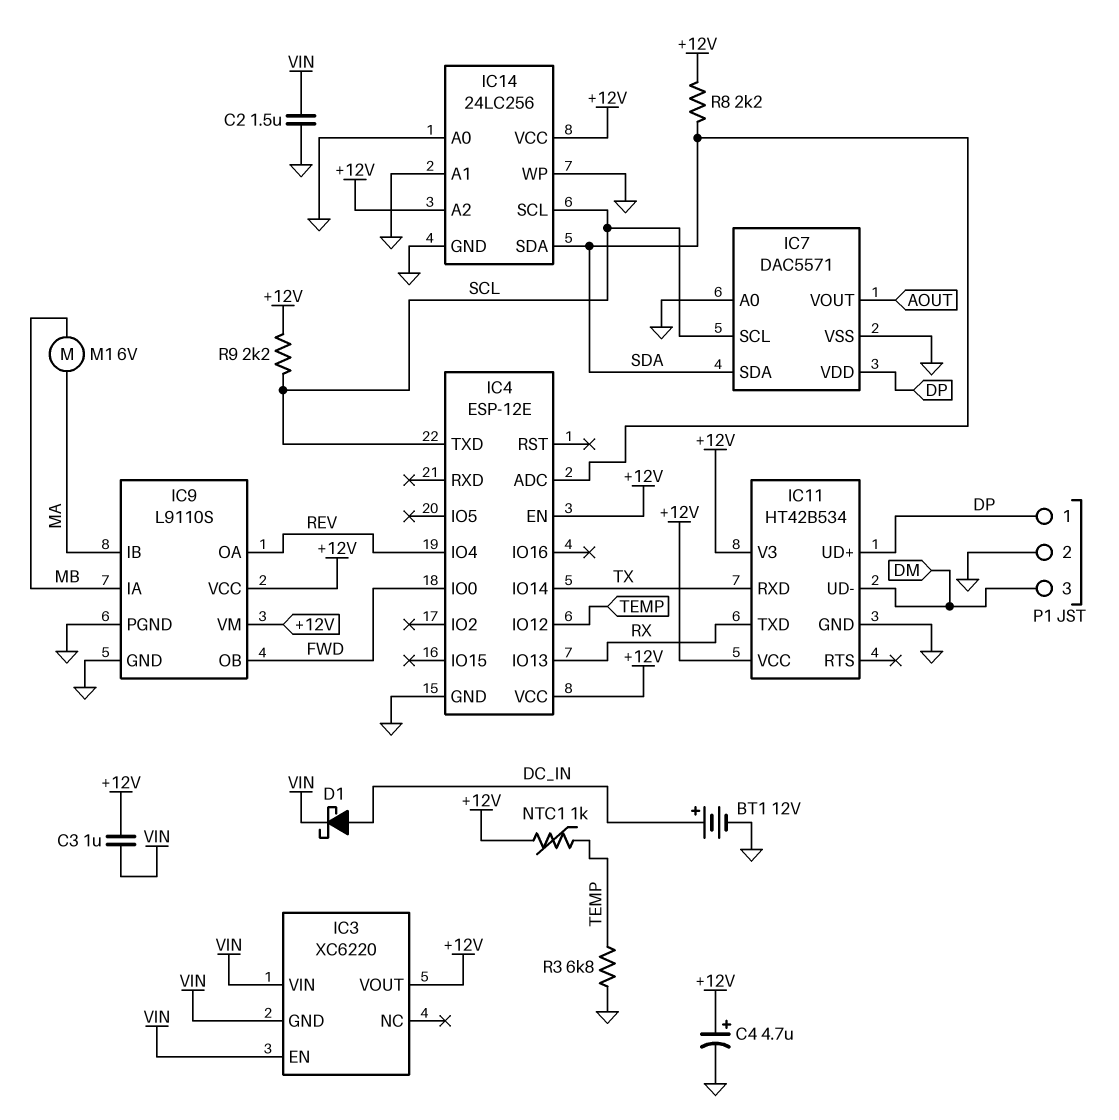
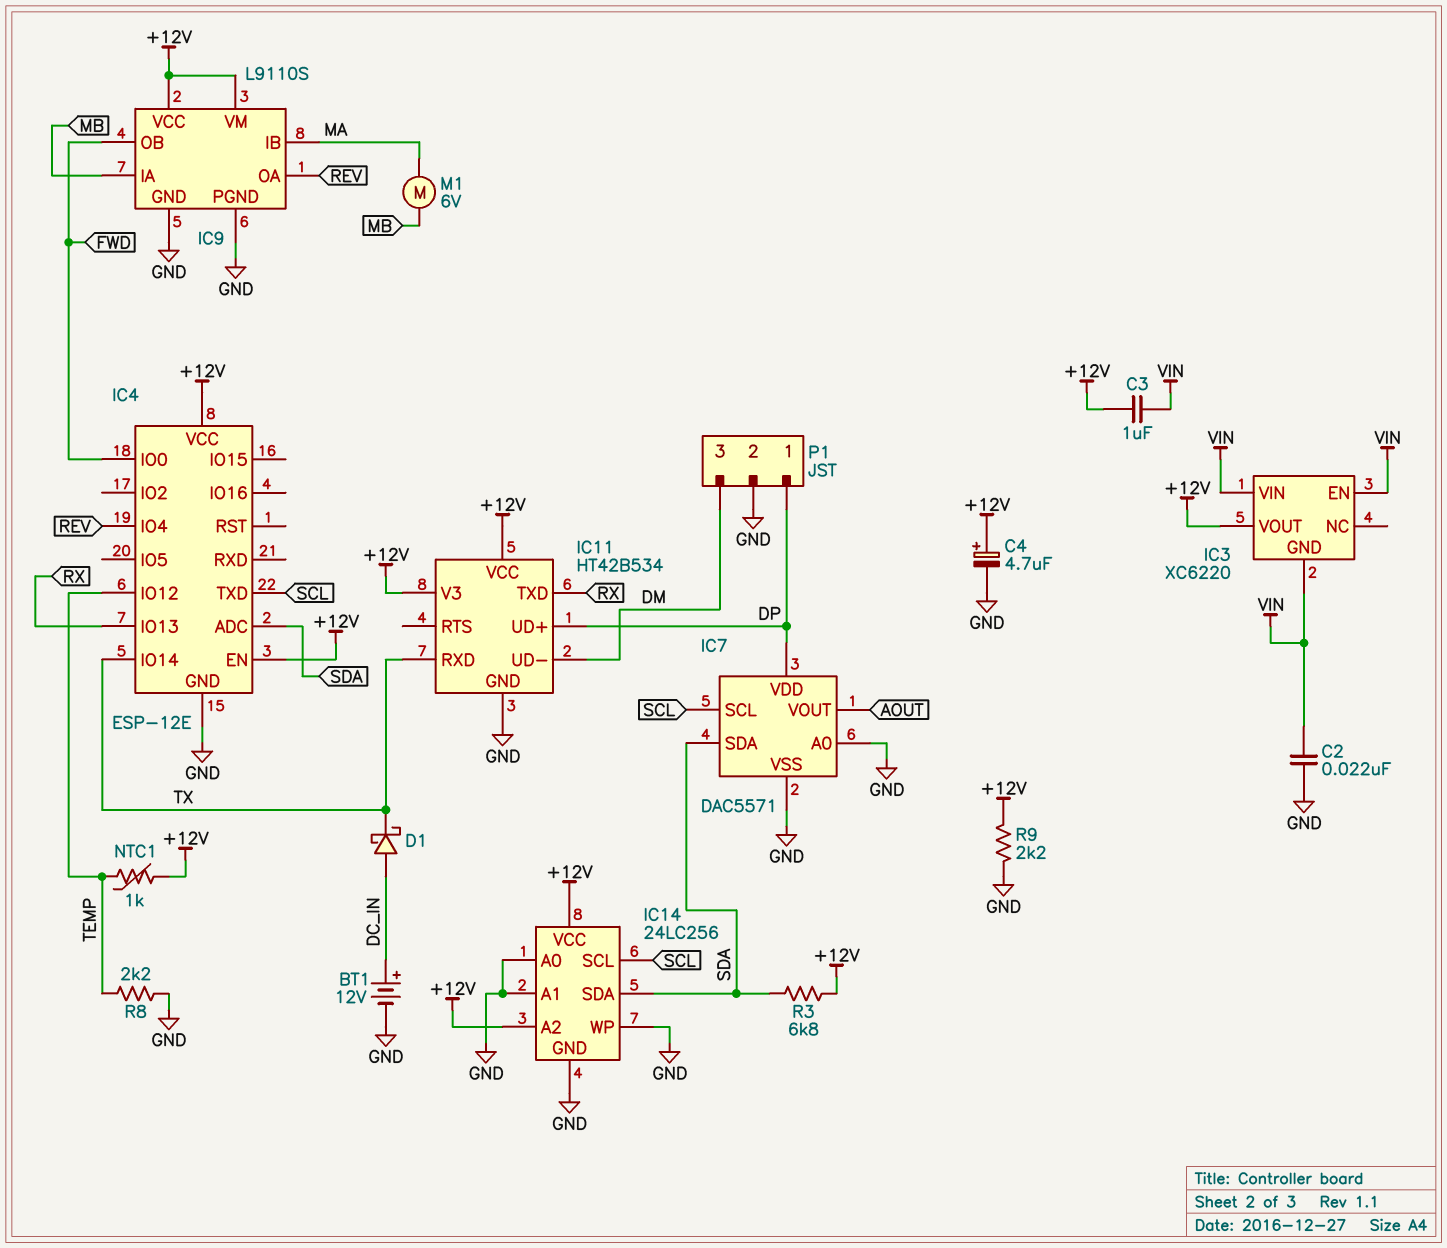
C2: 1.5uF (GND, VIN) -> 22nF (GND, VIN)
D1: schottky (A DC_IN, K VIN) -> schottky (A DC_IN, K TX)
R3: 6.8k (GND, TEMP) -> 6.8k (+12V, SDA)
R8: 2.2k (+12V, SDA) -> 2.2k (GND, TEMP)
R9: 2.2k (+12V, SCL) -> 2.2k (+12V, GND)

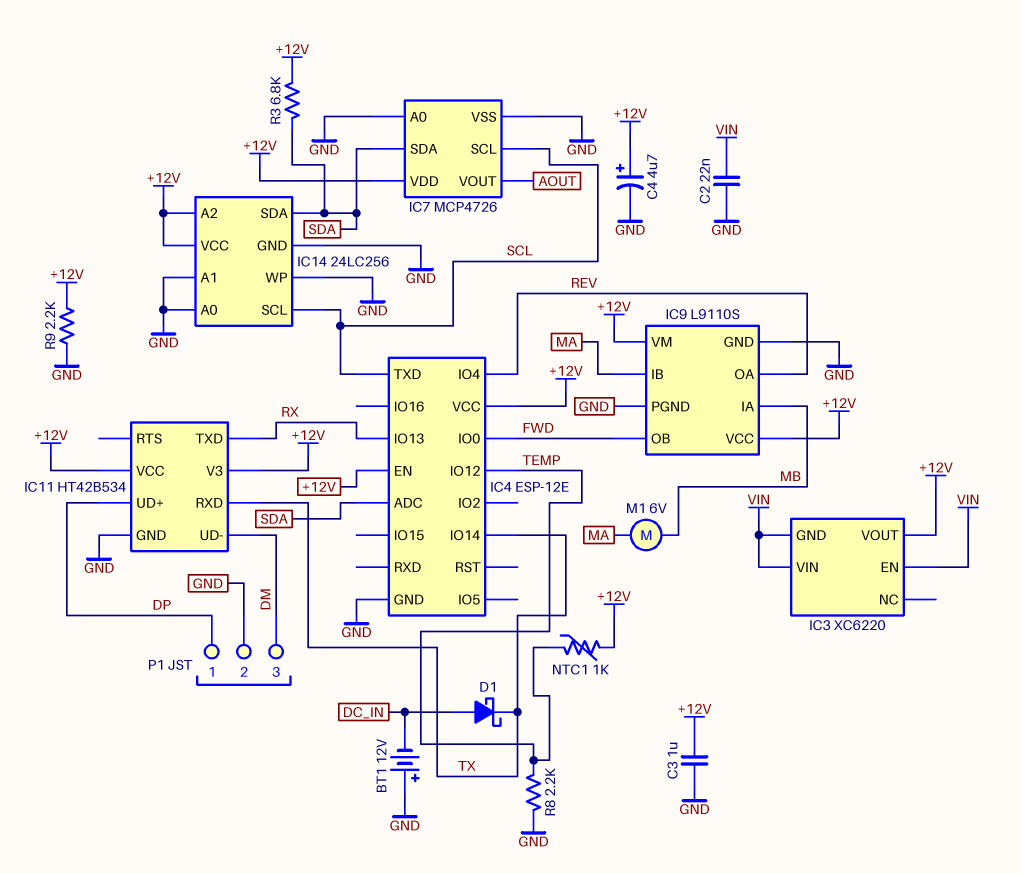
BT1: 12V (plus DC_IN, minus GND) -> 12V (plus GND, minus DC_IN)
C3: 1uF (+12V, VIN) -> 1uF (+12V, GND)
IC7: DAC5571 -> MCP4726
IC7 pin VDD: DP -> +12V

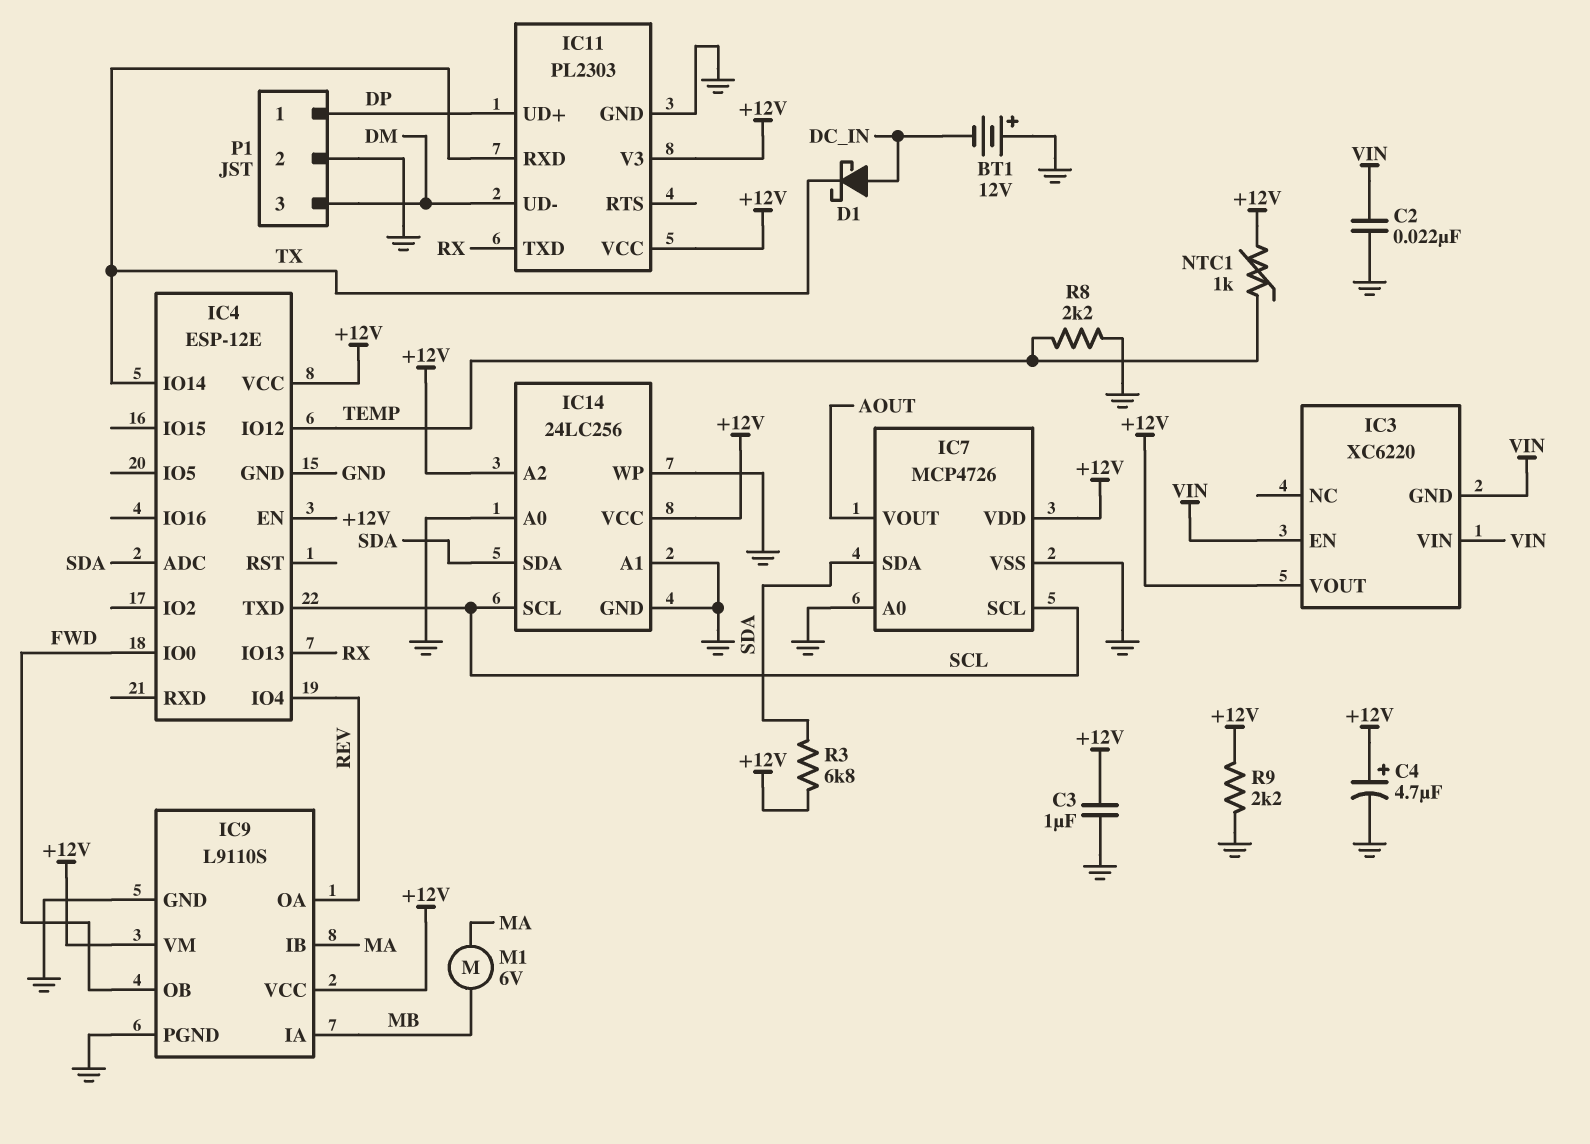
IC11: HT42B534 -> PL2303

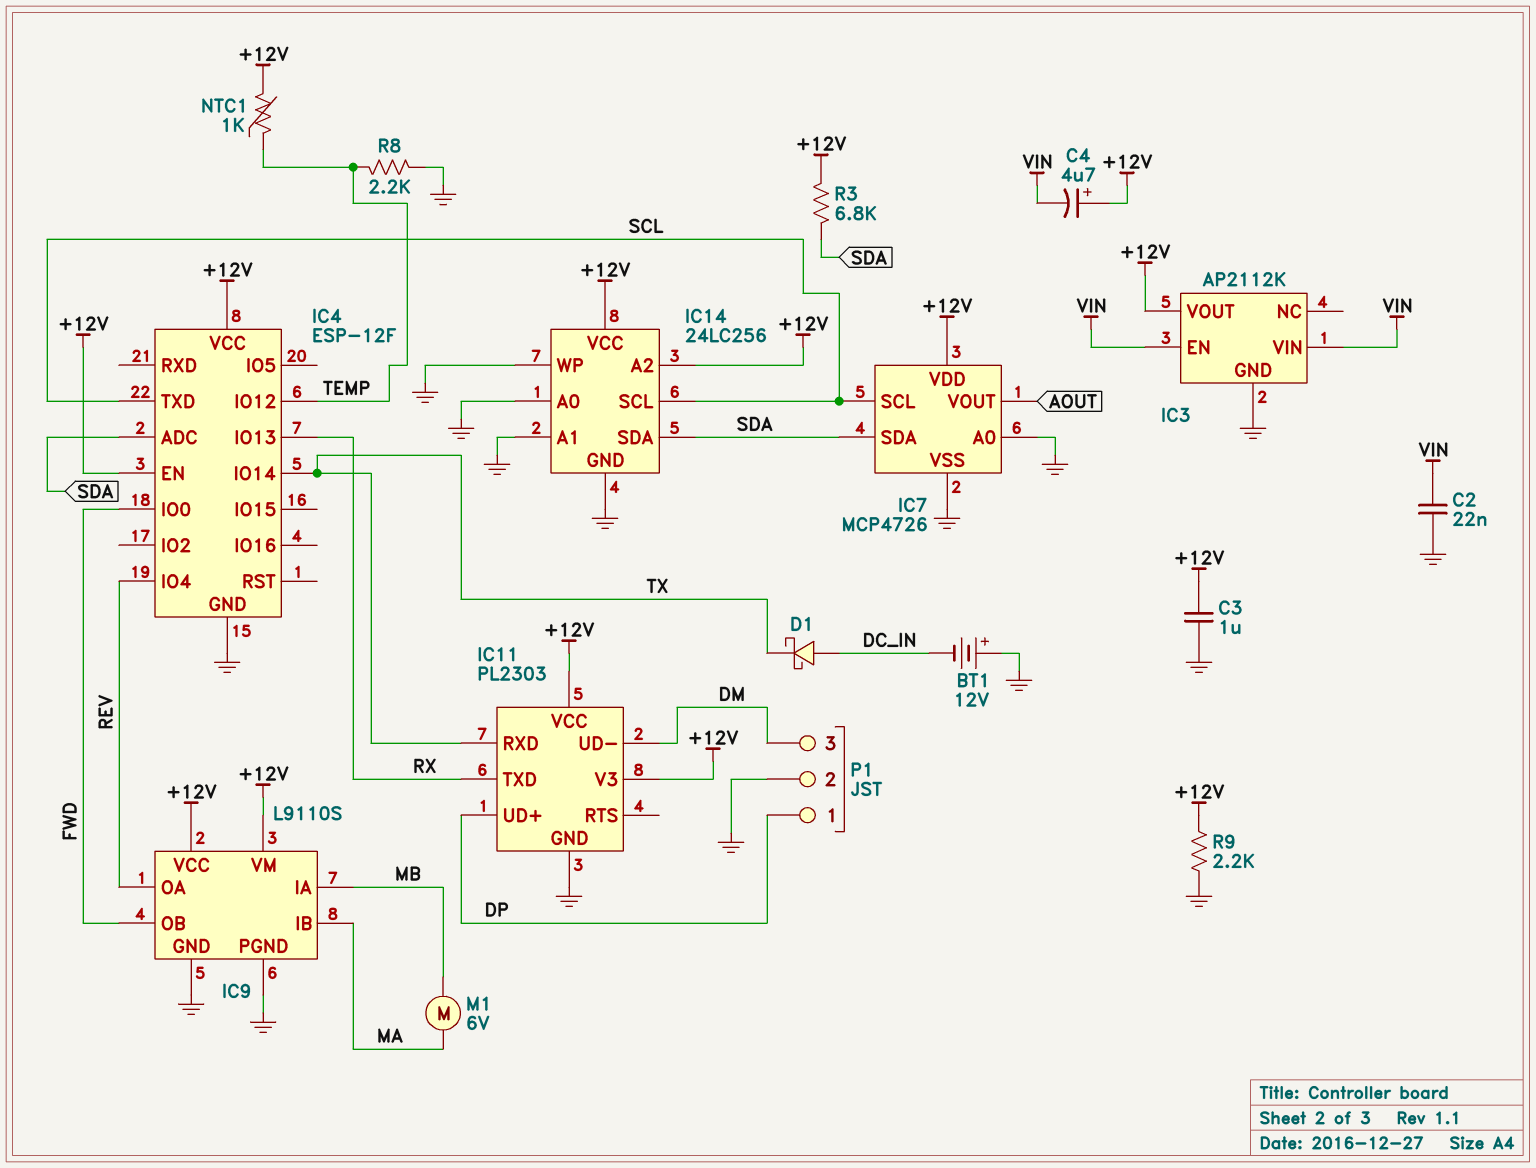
C4: 4.7uF (plus +12V, minus GND) -> 4.7uF (plus +12V, minus VIN)
IC3: XC6220 -> AP2112K
IC3 pin GND: VIN -> GND
IC4: ESP-12E -> ESP-12F

